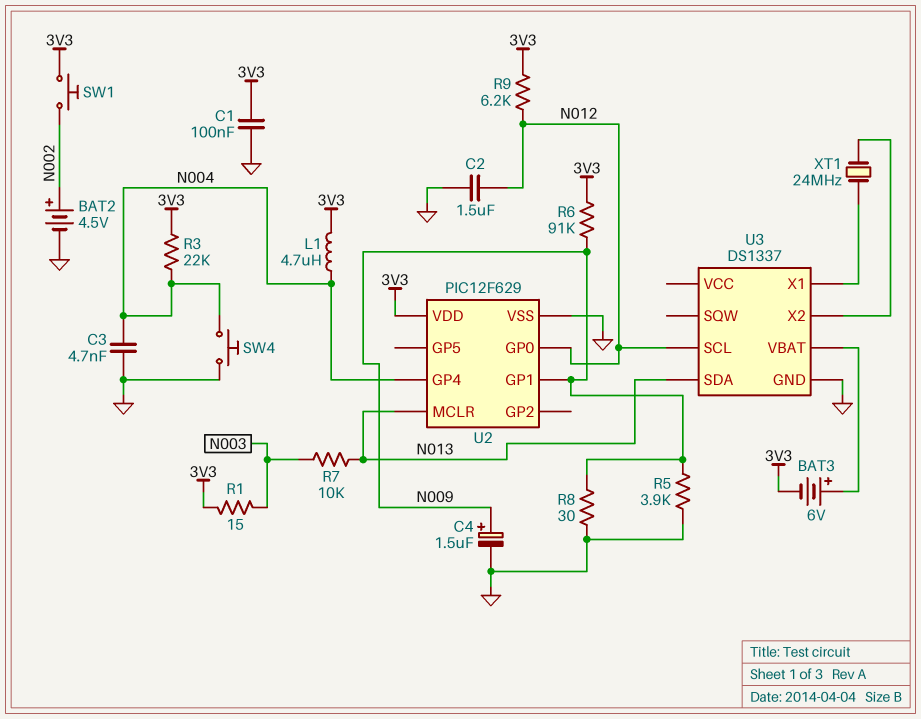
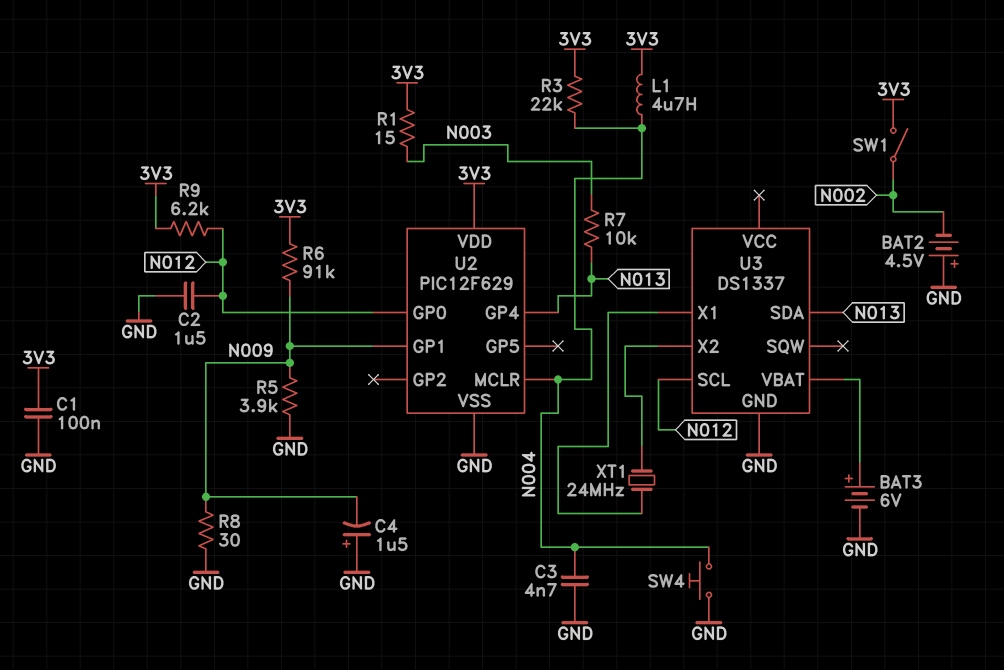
BAT2: 4.5V (plus N002, minus GND) -> 4.5V (plus GND, minus N002)
BAT3: 6V (plus U3/VBAT, minus 3V3) -> 6V (plus U3/VBAT, minus GND)
C4: 1.5uF (plus N009, minus GND) -> 1.5uF (plus GND, minus N009)
SW1: button (3V3, N002) -> switch (3V3, N002)
U2 pin GP4: N004 -> N013
U2 pin MCLR: N013 -> N004

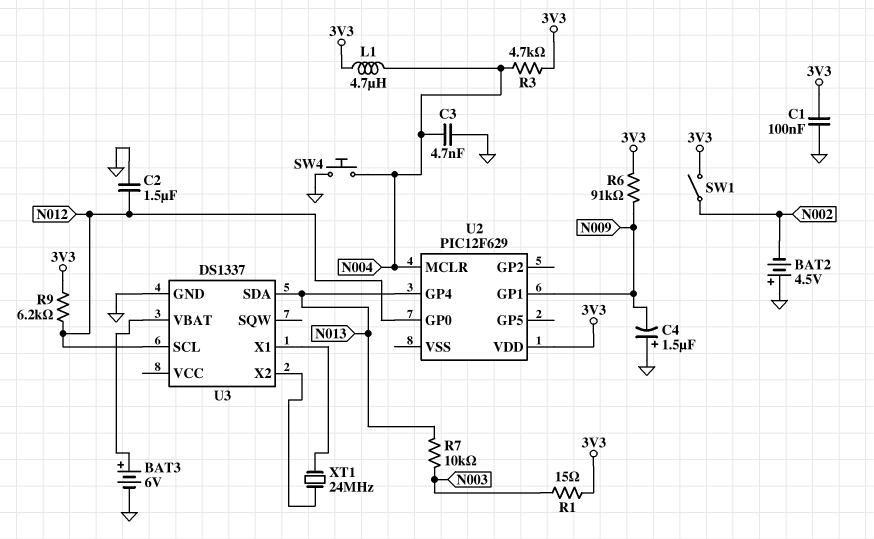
R3: 22k (3V3, N004) -> 4.7k (3V3, N004)
R5: 3.9k (GND, N009) -> none
R8: 30 (GND, N009) -> none
U2 pin VSS: GND -> none

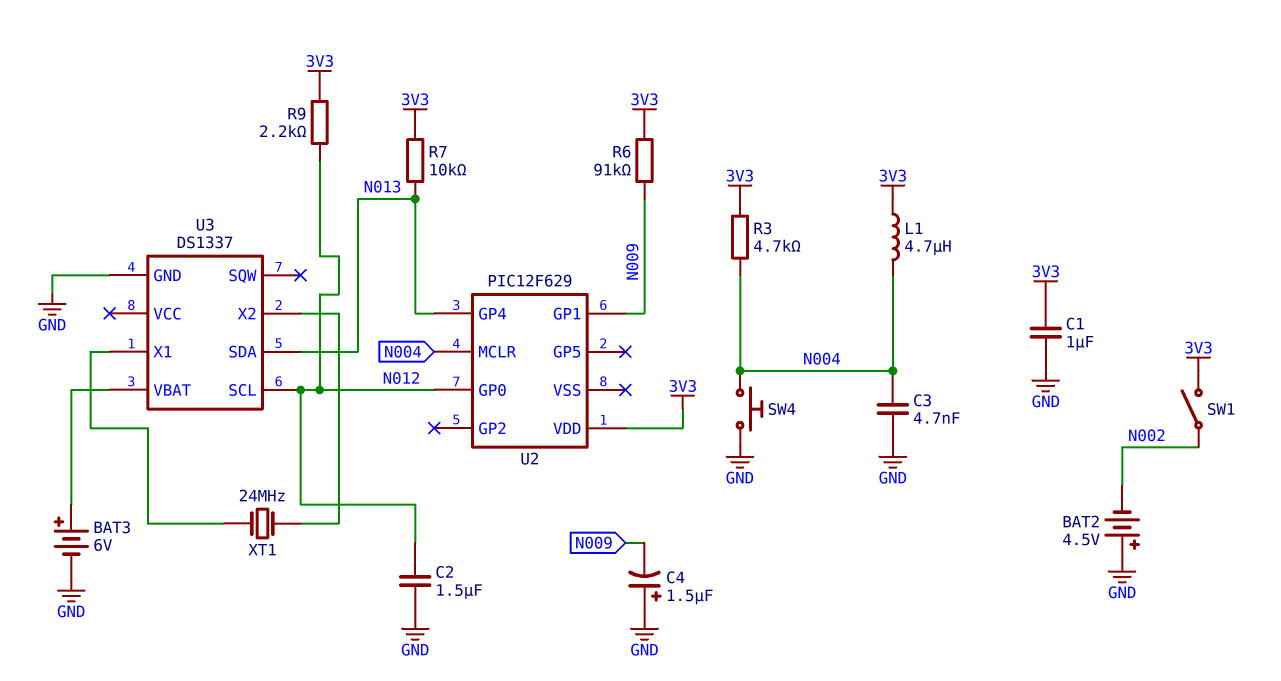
C1: 100nF (3V3, GND) -> 1uF (3V3, GND)
R1: 15 (3V3, N003) -> none
R7: 10k (N003, N013) -> 10k (3V3, N013)
R9: 6.2k (3V3, N012) -> 2.2k (3V3, N012)

